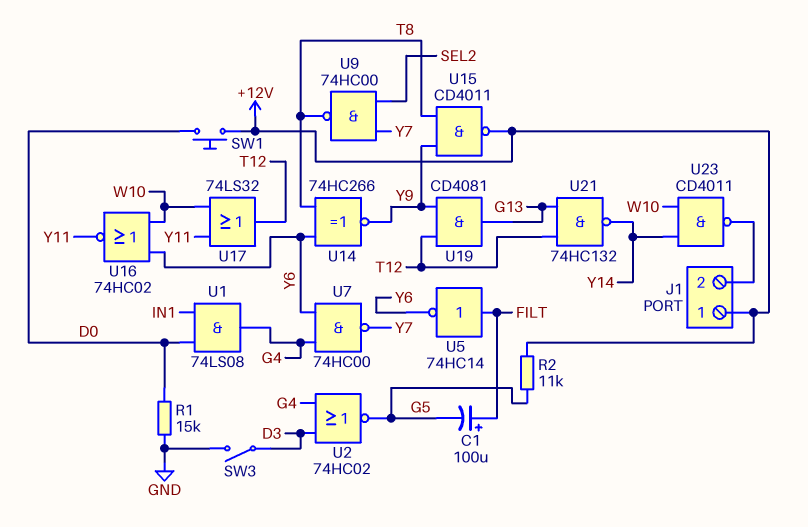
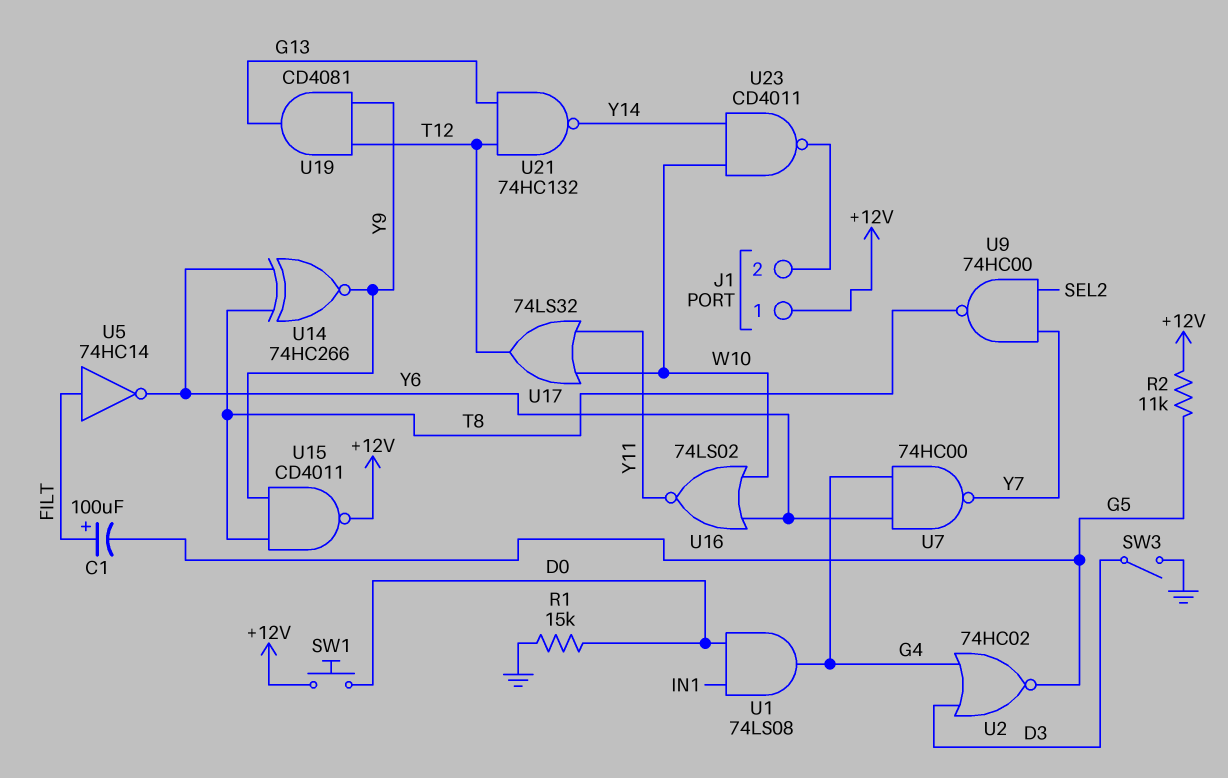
U16: NOR 74HC02 (in W10, in Y6, out Y11) -> NOR 74LS02 (in W10, in Y6, out Y11)

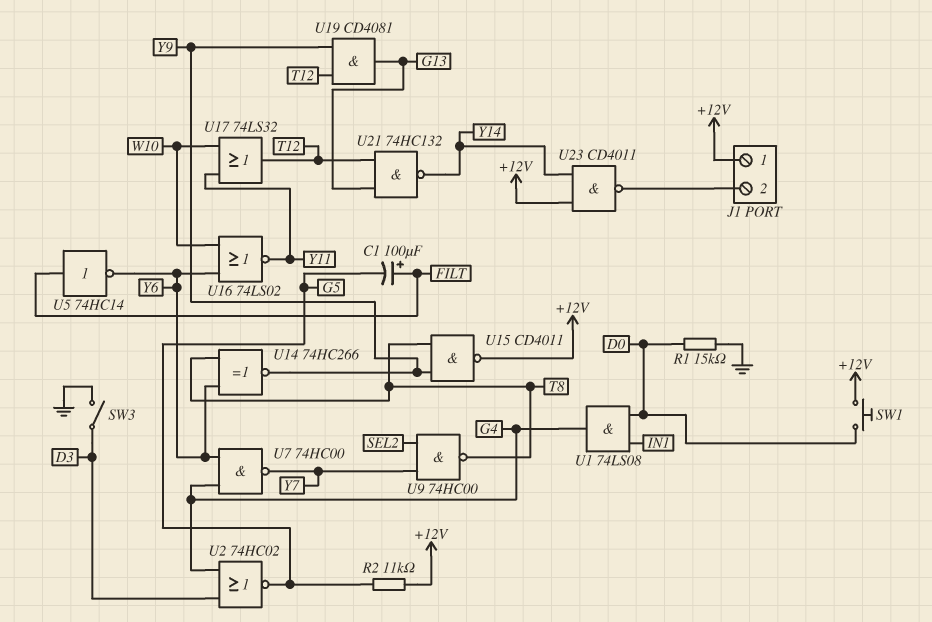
U23: NAND CD4011 (in W10, in Y14, out J1/2) -> NAND CD4011 (in +12V, in Y14, out J1/2)

